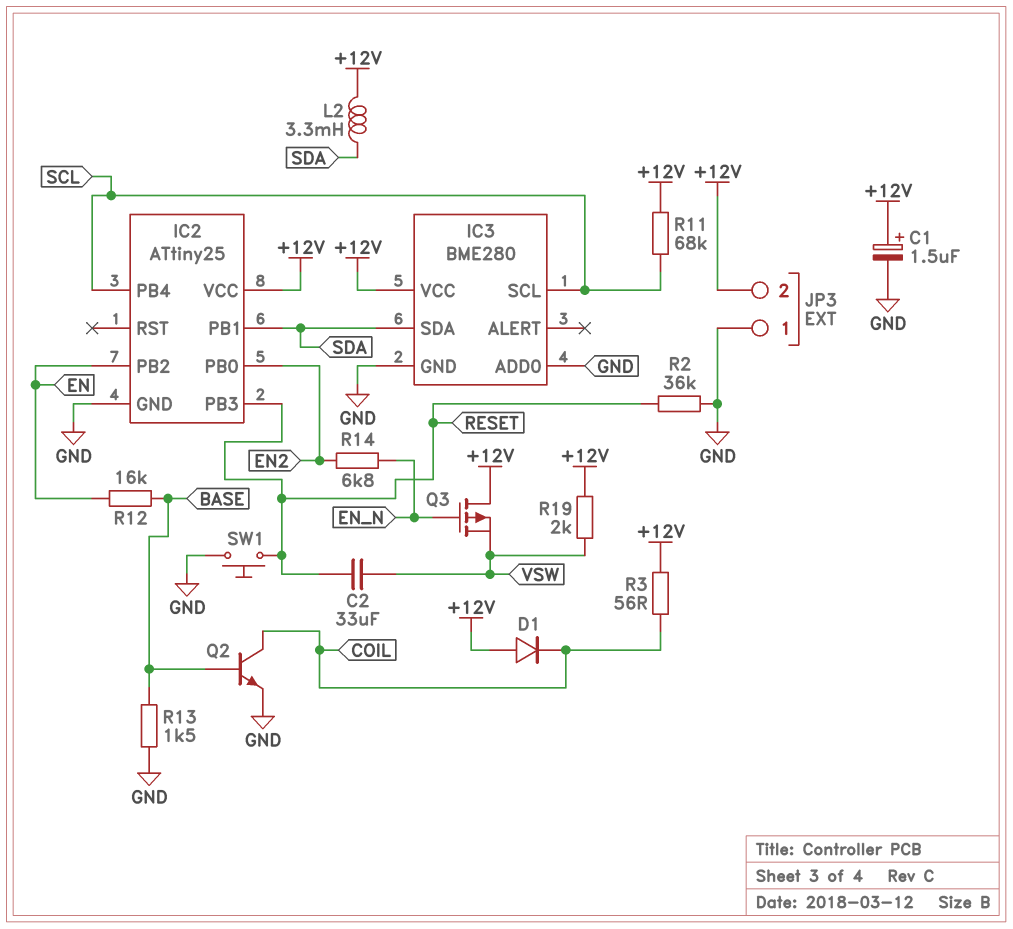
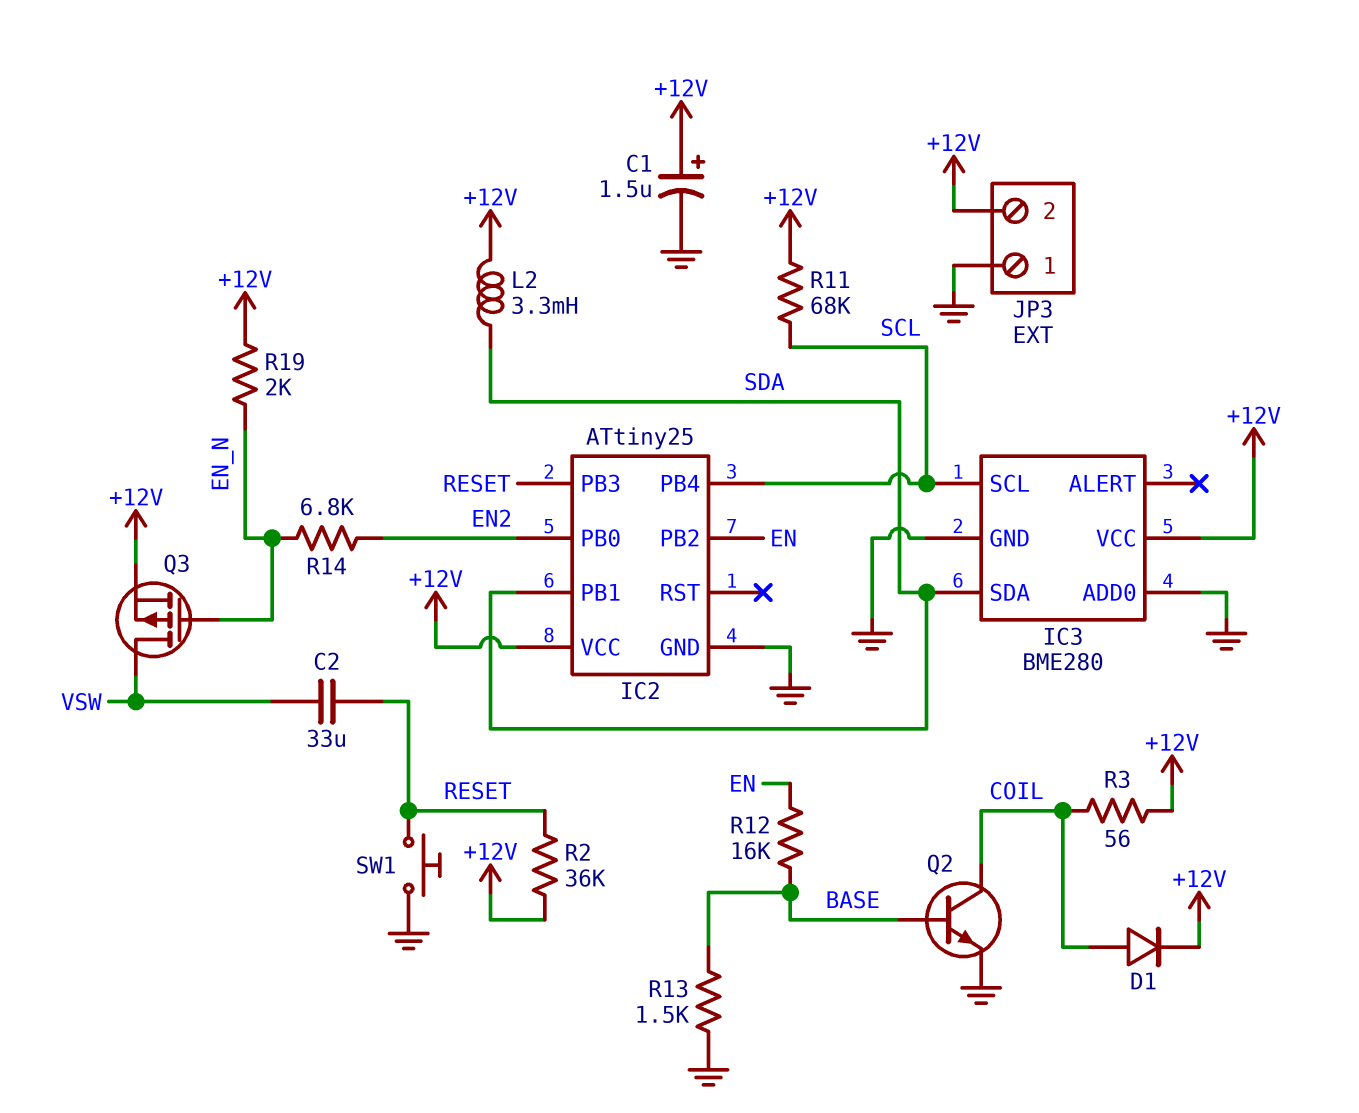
D1: diode (A +12V, K COIL) -> diode (A COIL, K +12V)
Q3: PMOS (G EN_N, D +12V, S VSW) -> PMOS (G EN_N, D VSW, S +12V)
R2: 36k (GND, RESET) -> 36k (+12V, RESET)
R19: 2k (+12V, VSW) -> 2k (+12V, EN_N)

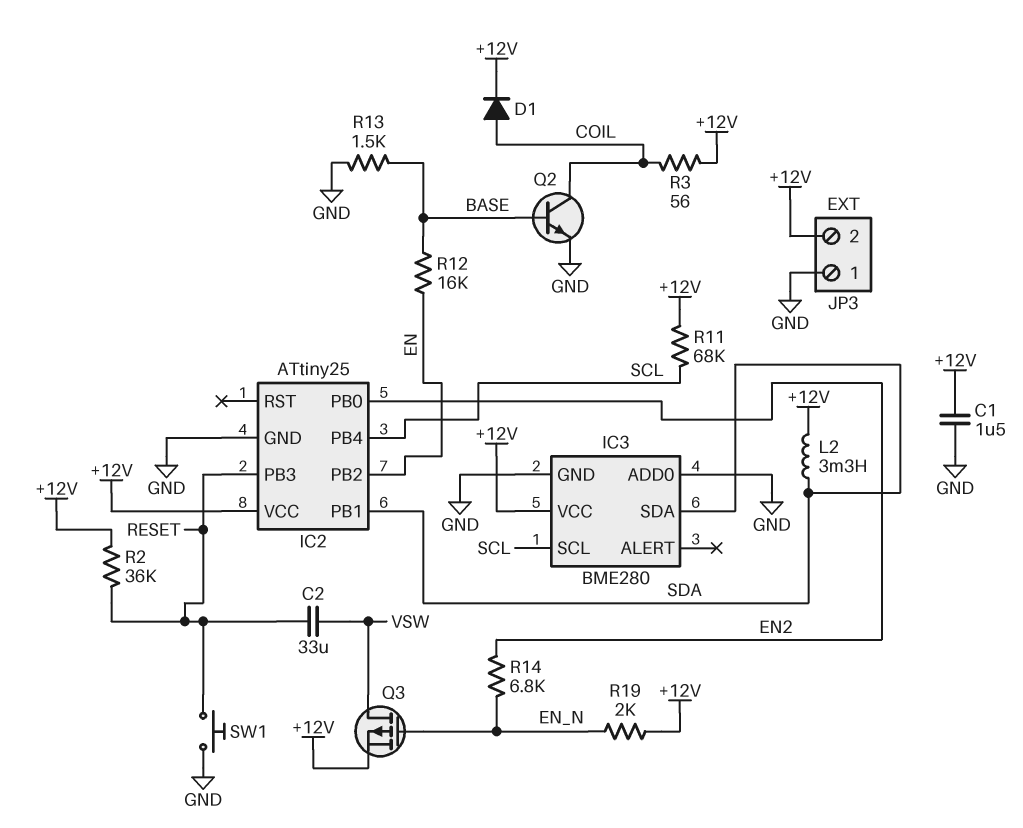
C1: 1.5uF (plus +12V, minus GND) -> 1.5uF (+12V, GND)

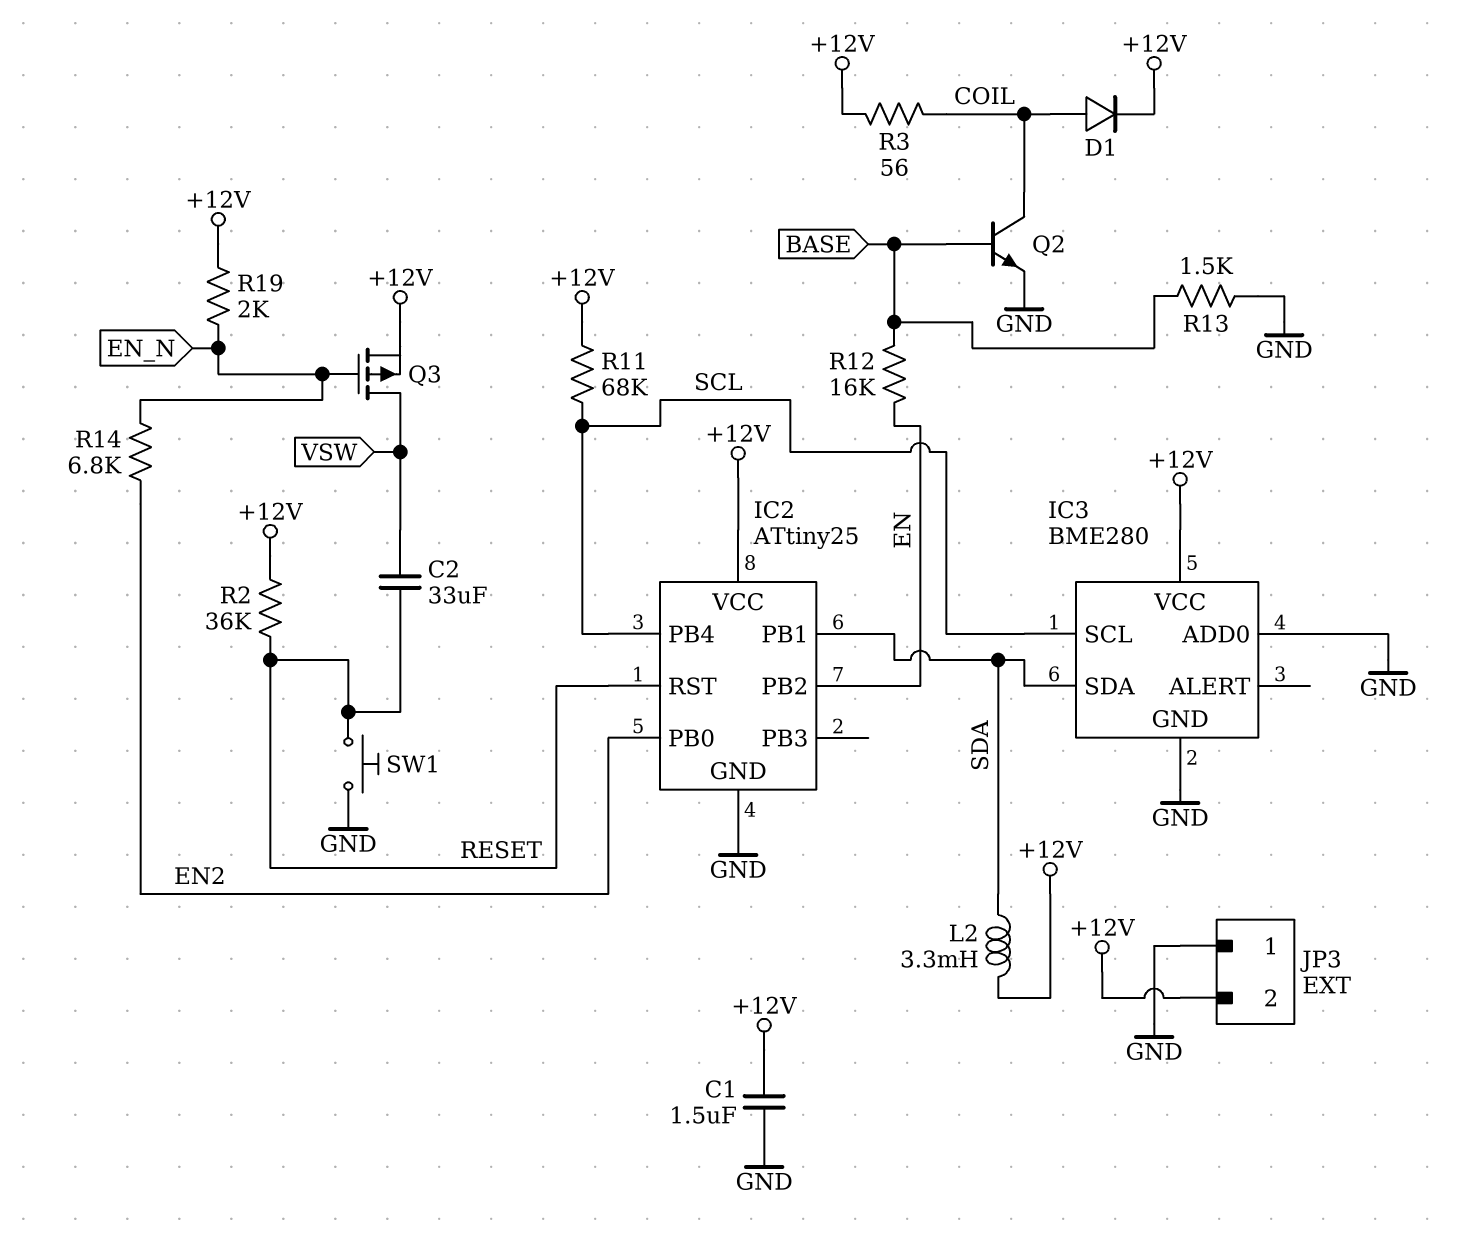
IC2 pin PB3: RESET -> none
IC2 pin RST: none -> RESET

